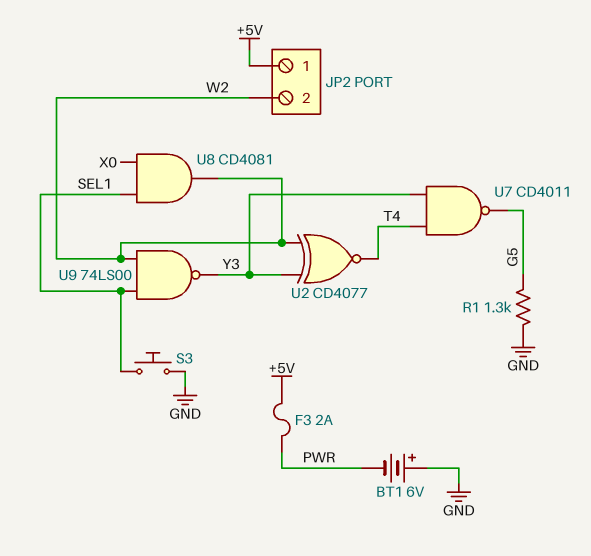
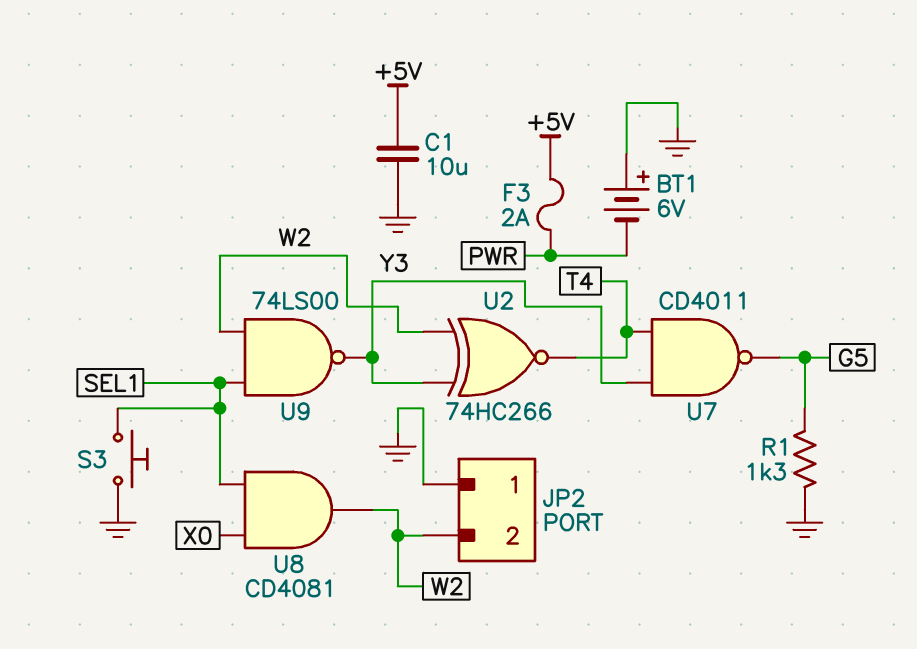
C1: none -> 10uF (+5V, GND)
JP2 pin 1: +5V -> GND
U2: XNOR CD4077 (in W2, in Y3, out T4) -> XNOR 74HC266 (in W2, in Y3, out T4)

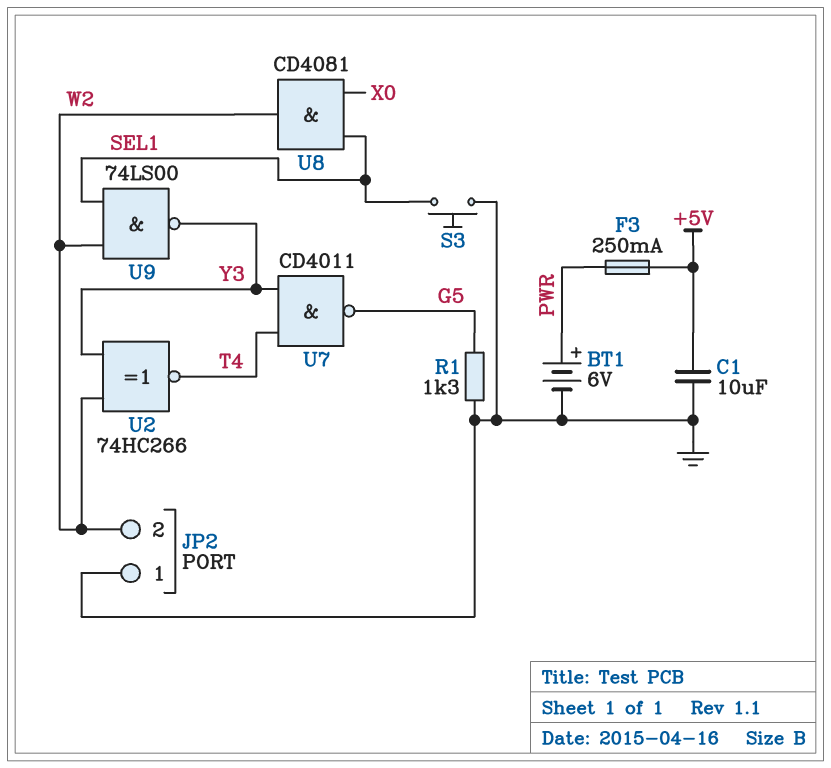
BT1: 6V (plus GND, minus PWR) -> 6V (plus PWR, minus GND)
F3: 2A (+5V, PWR) -> 250mA (+5V, PWR)

